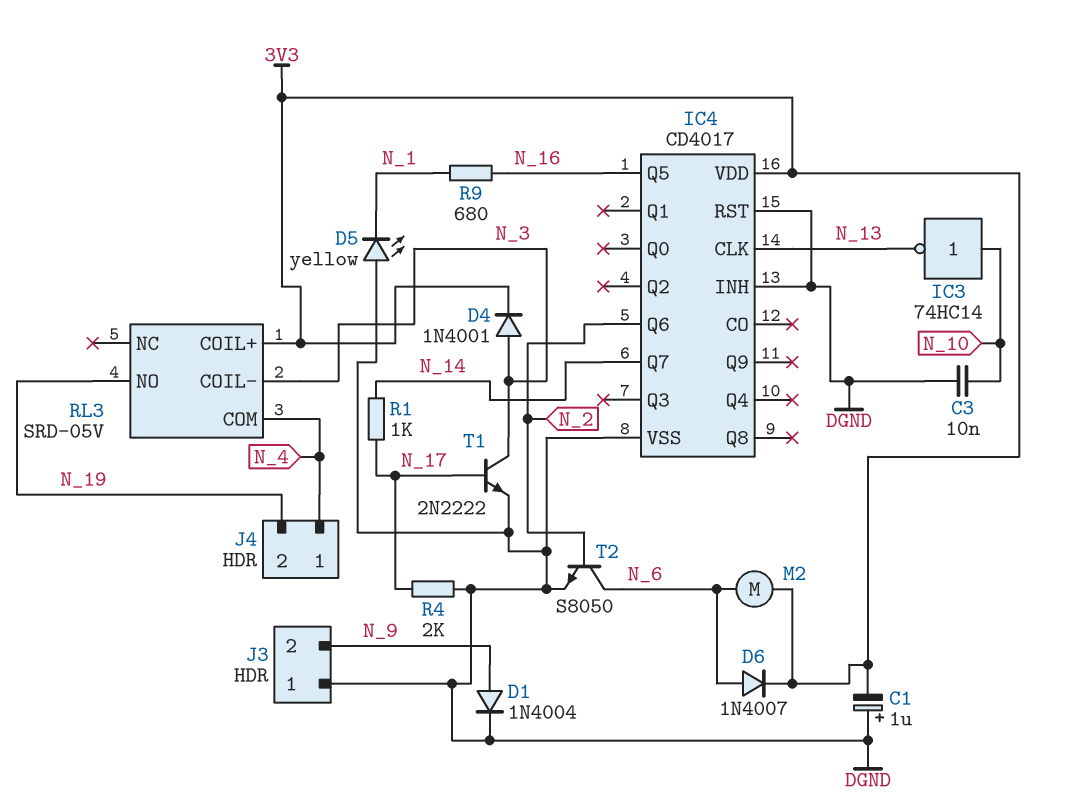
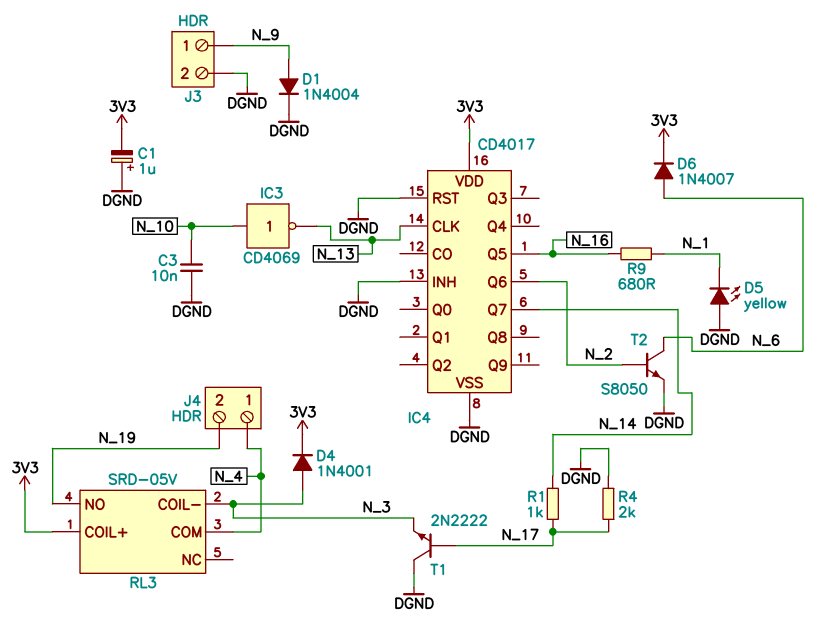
IC3: NOT 74HC14 (in N_10, out N_13) -> NOT CD4069 (in N_10, out N_13)
J3 pin 1: DGND -> N_9
J3 pin 2: N_9 -> DGND
M2: motor (3V3, N_6) -> none
T1: NPN 2N2222 (B N_17, C N_3, E DGND) -> NPN 2N2222 (B N_17, C DGND, E N_3)

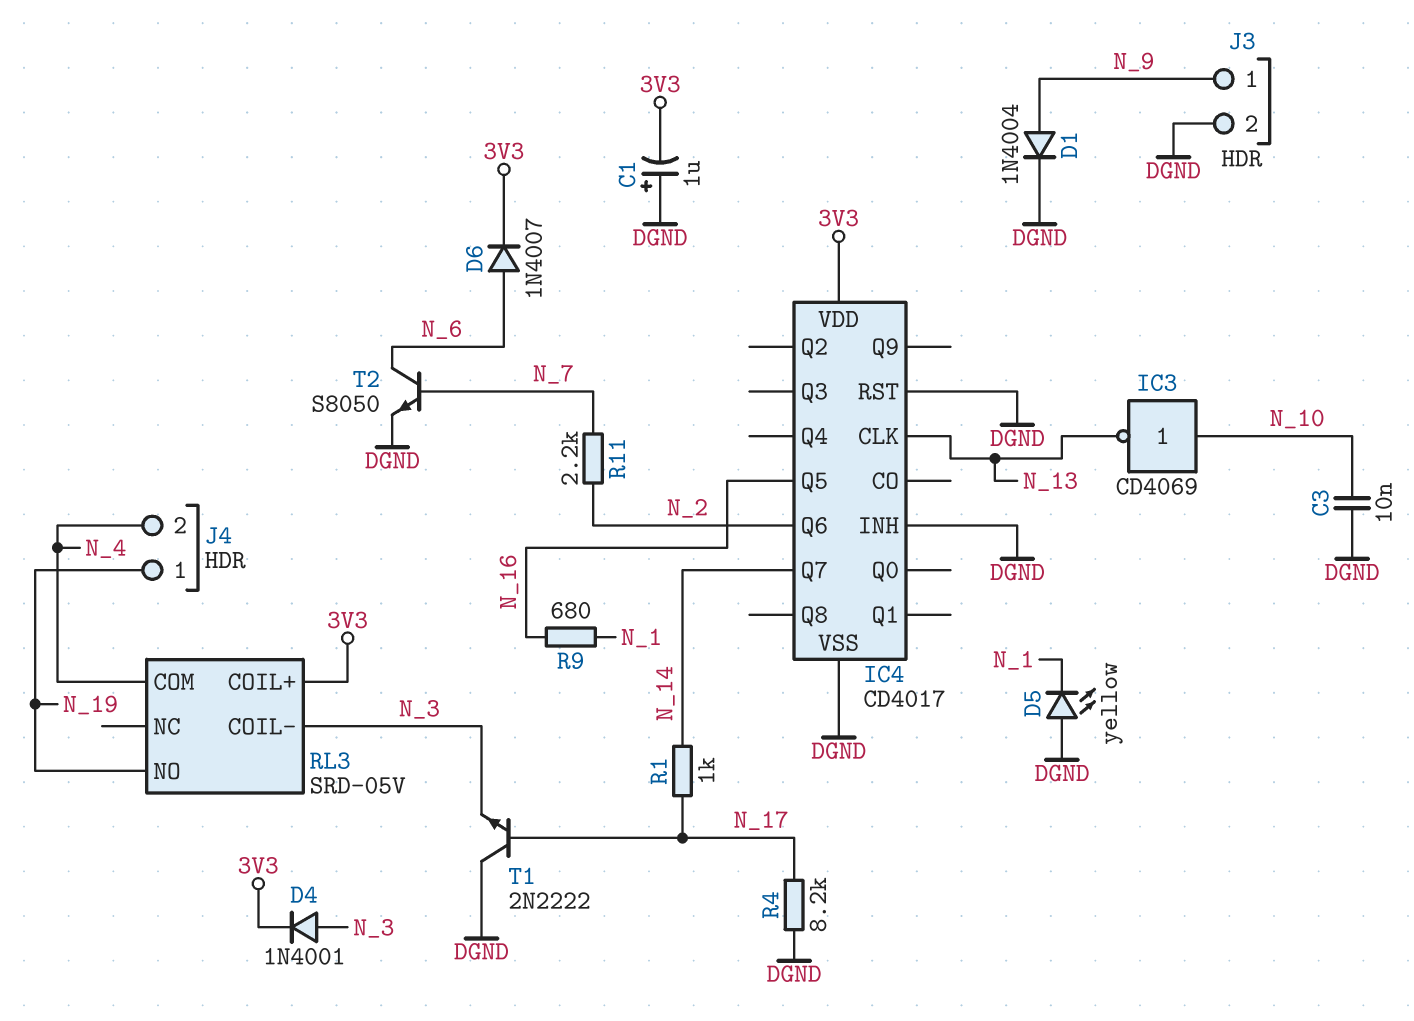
J4 pin 1: N_4 -> N_19
J4 pin 2: N_19 -> N_4
R4: 2k (DGND, N_17) -> 8.2k (DGND, N_17)
R11: none -> 2.2k (N_2, N_7)
T2: NPN S8050 (B N_2, C N_6, E DGND) -> NPN S8050 (B N_7, C N_6, E DGND)

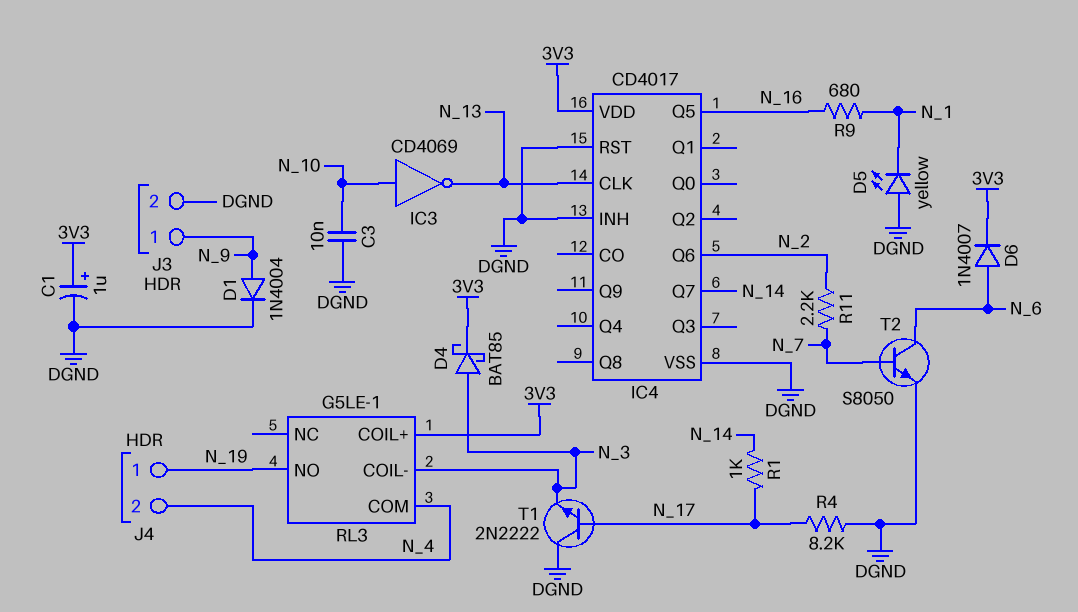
C1: 1uF (plus DGND, minus 3V3) -> 1uF (plus 3V3, minus DGND)
D4: diode 1N4001 (A N_3, K 3V3) -> schottky BAT85 (A N_3, K 3V3)
RL3: SRD-05V -> G5LE-1

